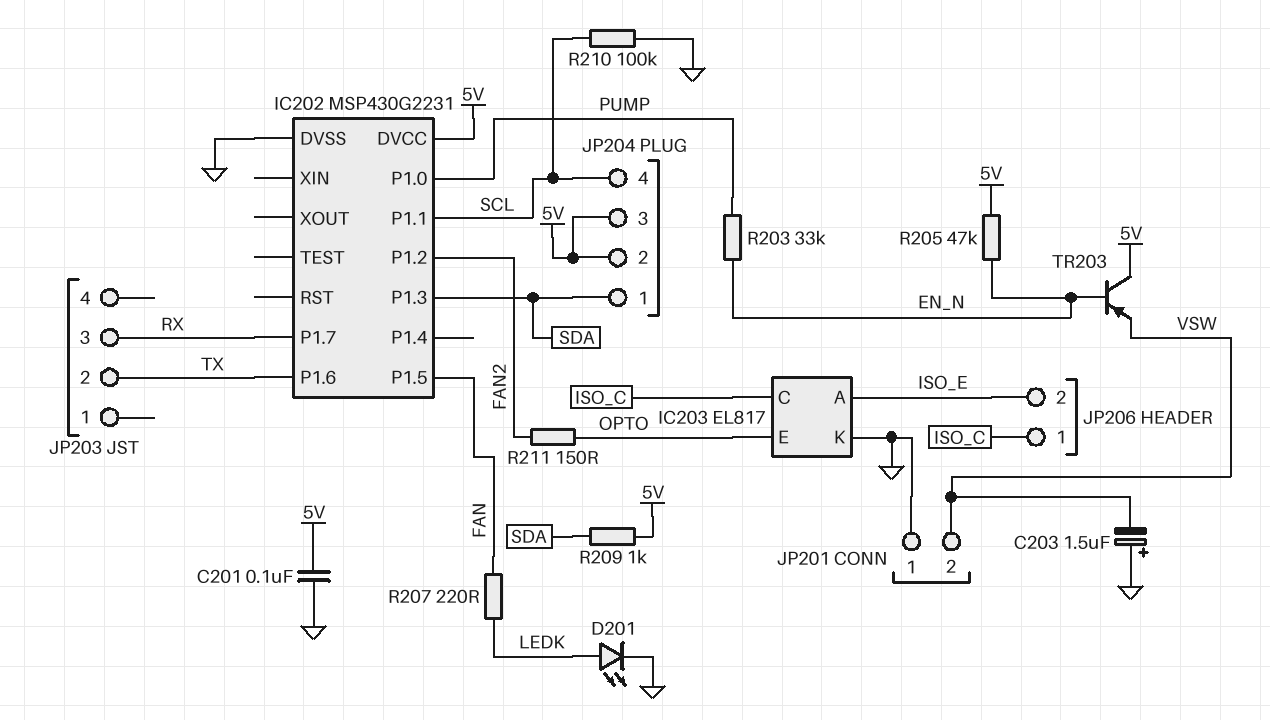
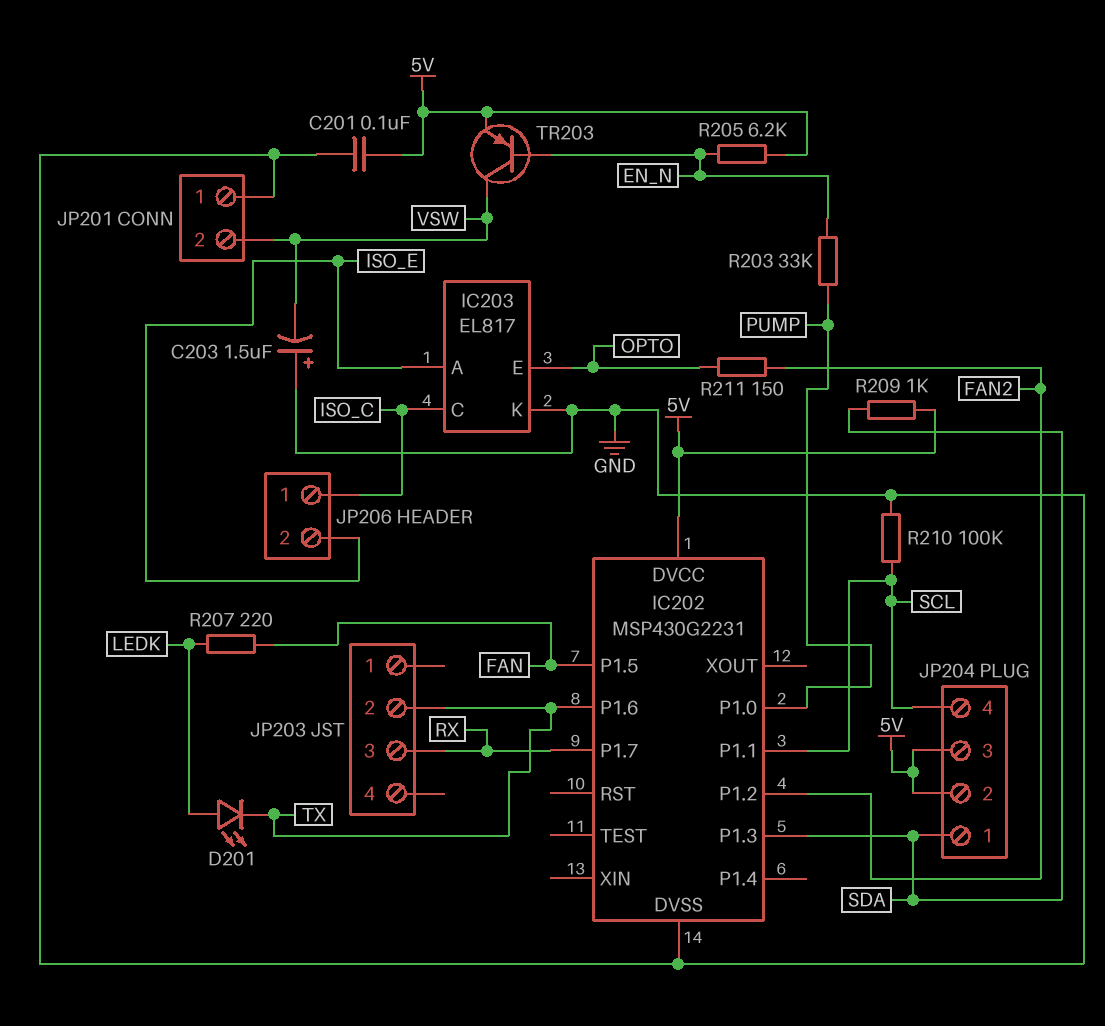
D201: LED (A LEDK, K GND) -> LED (A LEDK, K TX)
R205: 47k (5V, EN_N) -> 6.2k (5V, EN_N)
TR203: PNP (B EN_N, C 5V, E VSW) -> PNP (B EN_N, C VSW, E 5V)

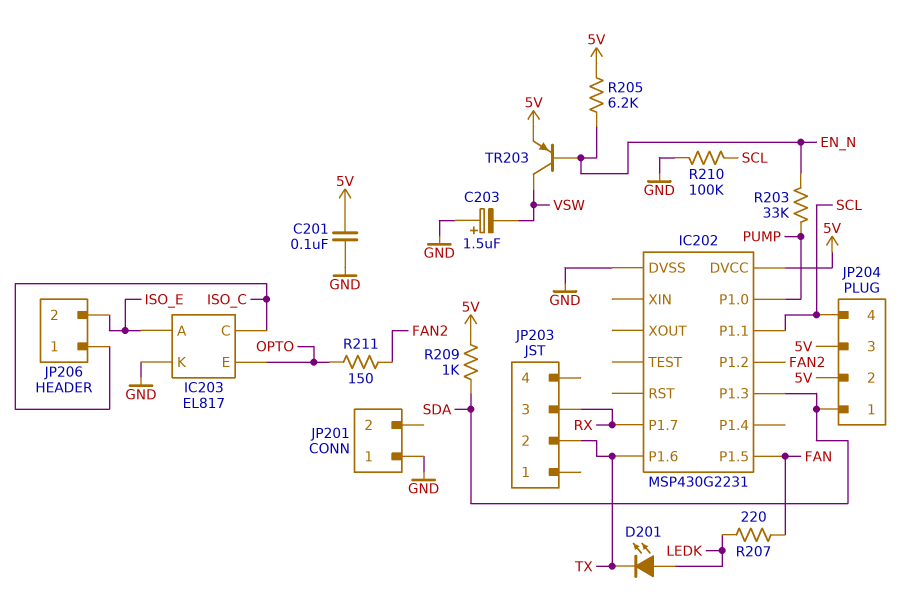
JP201 pin 2: VSW -> none

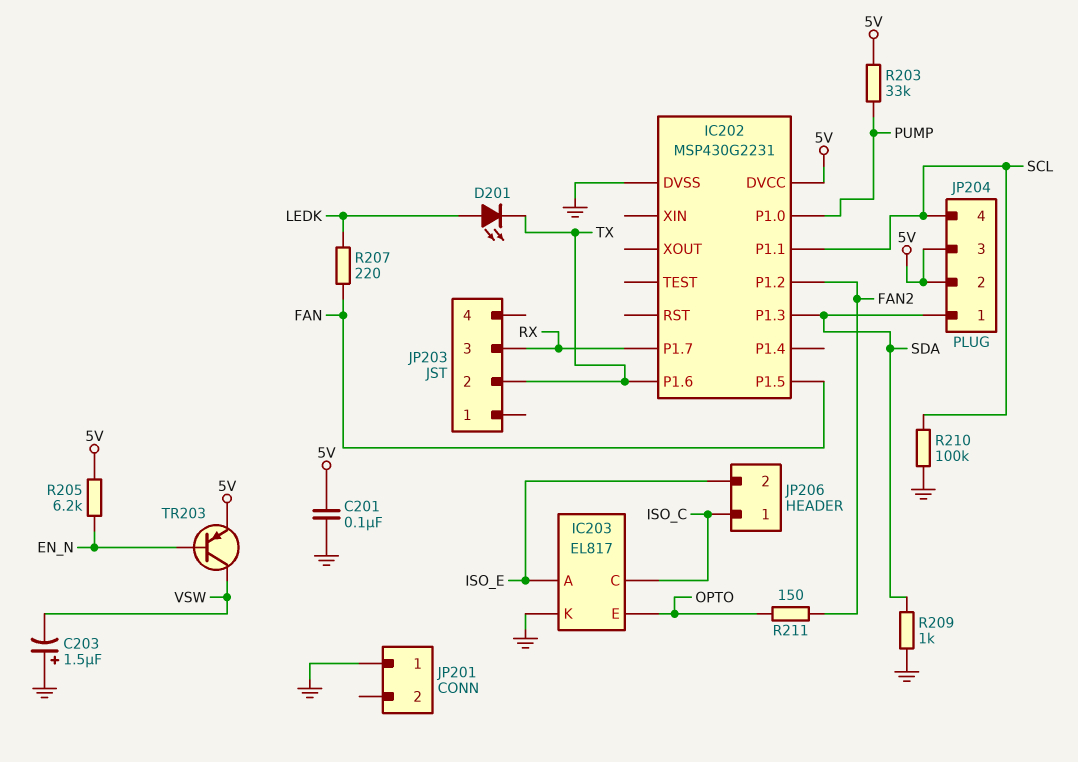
R203: 33k (EN_N, PUMP) -> 33k (5V, PUMP)
R209: 1k (5V, SDA) -> 1k (GND, SDA)

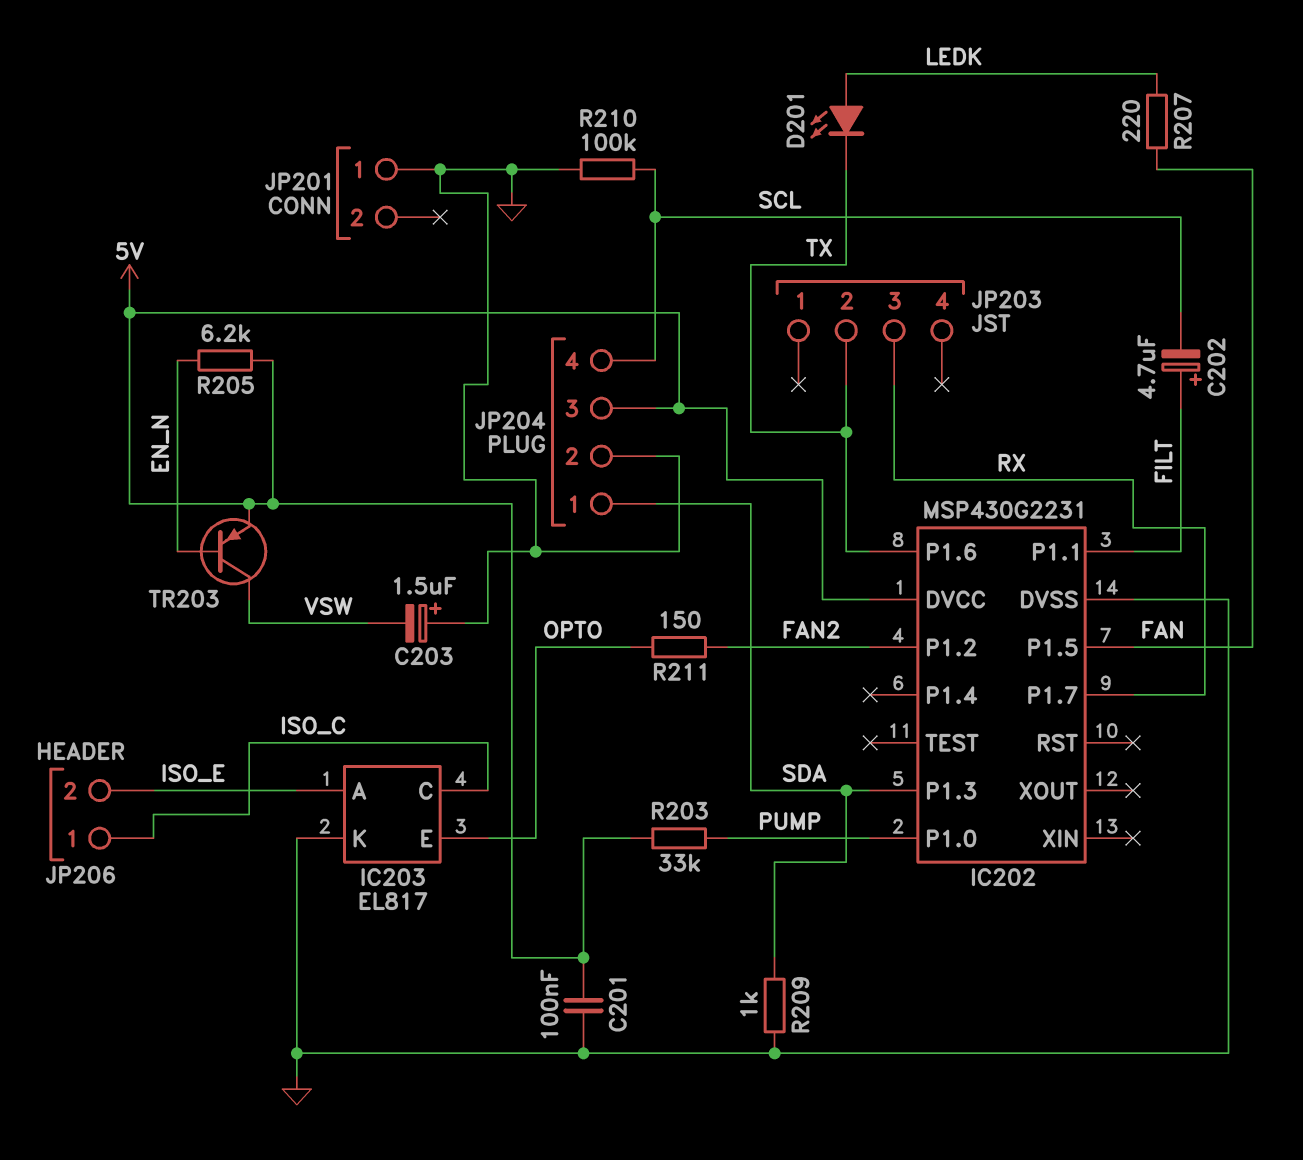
C202: none -> 4.7uF (plus FILT, minus SCL)
IC202 pin P1.1: SCL -> FILT
JP204 pin 2: 5V -> GND

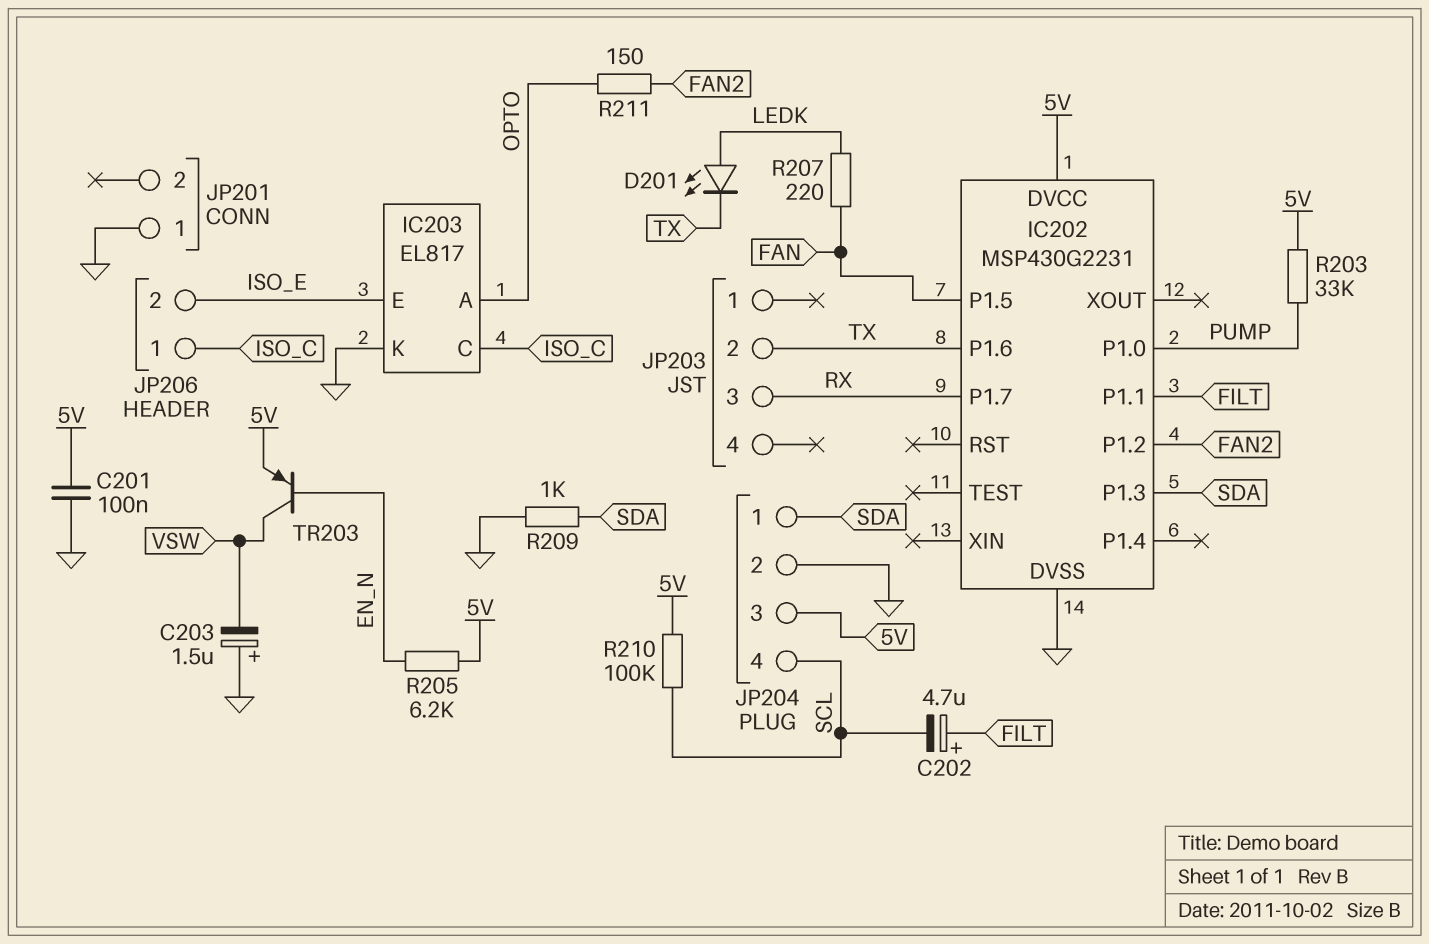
IC203 pin A: ISO_E -> OPTO
IC203 pin E: OPTO -> ISO_E
R210: 100k (GND, SCL) -> 100k (5V, SCL)

